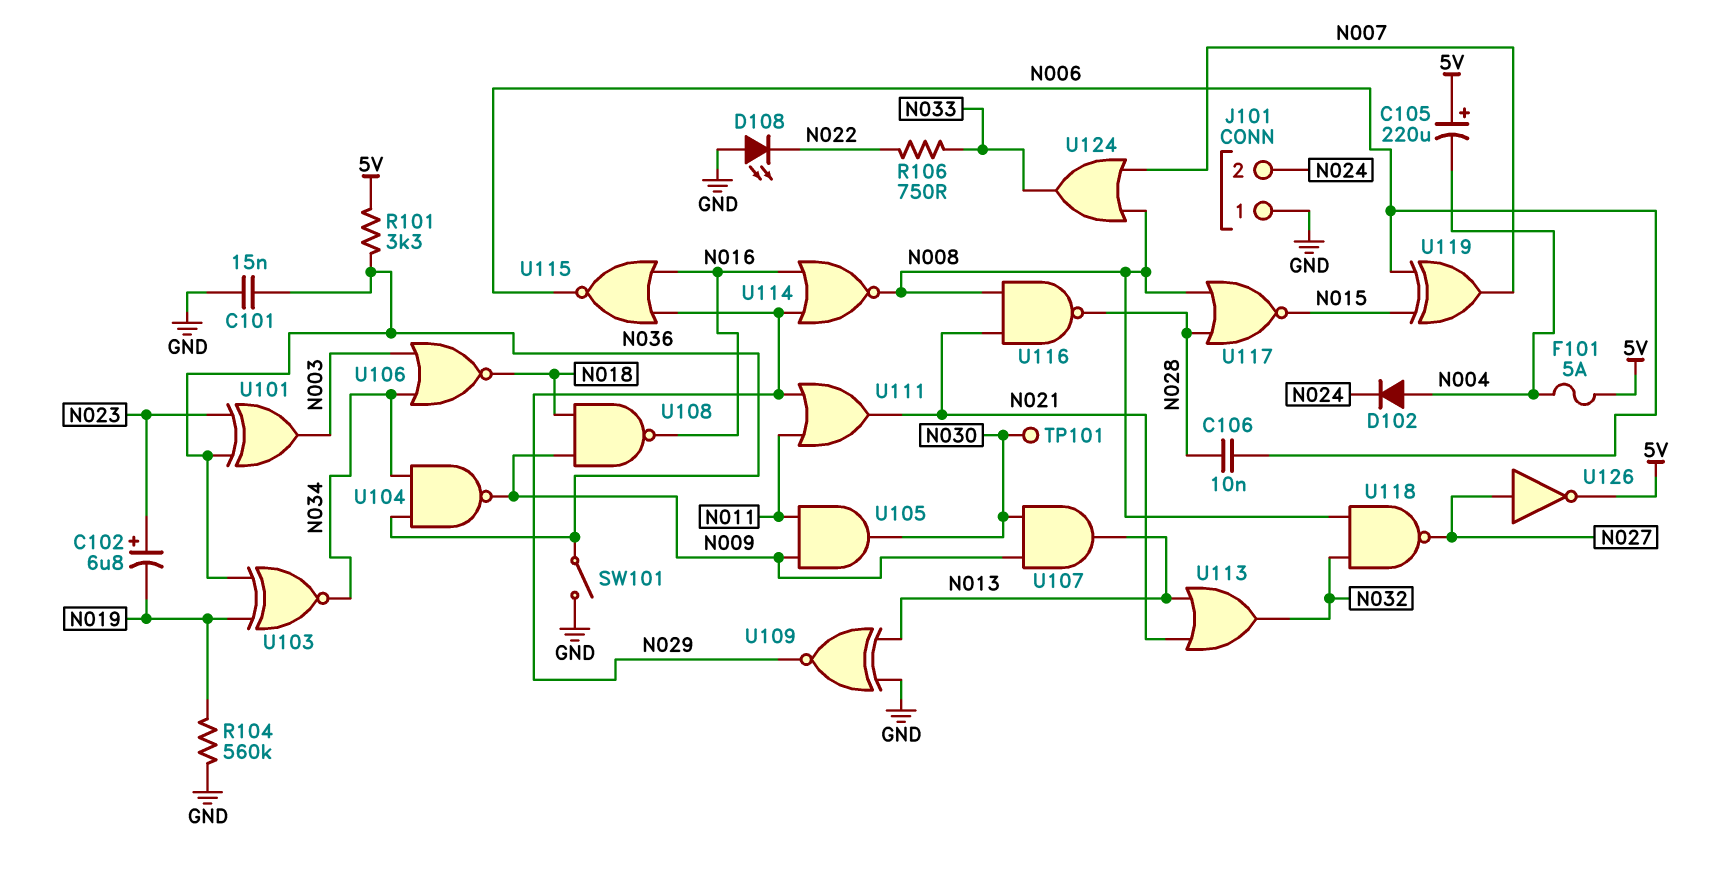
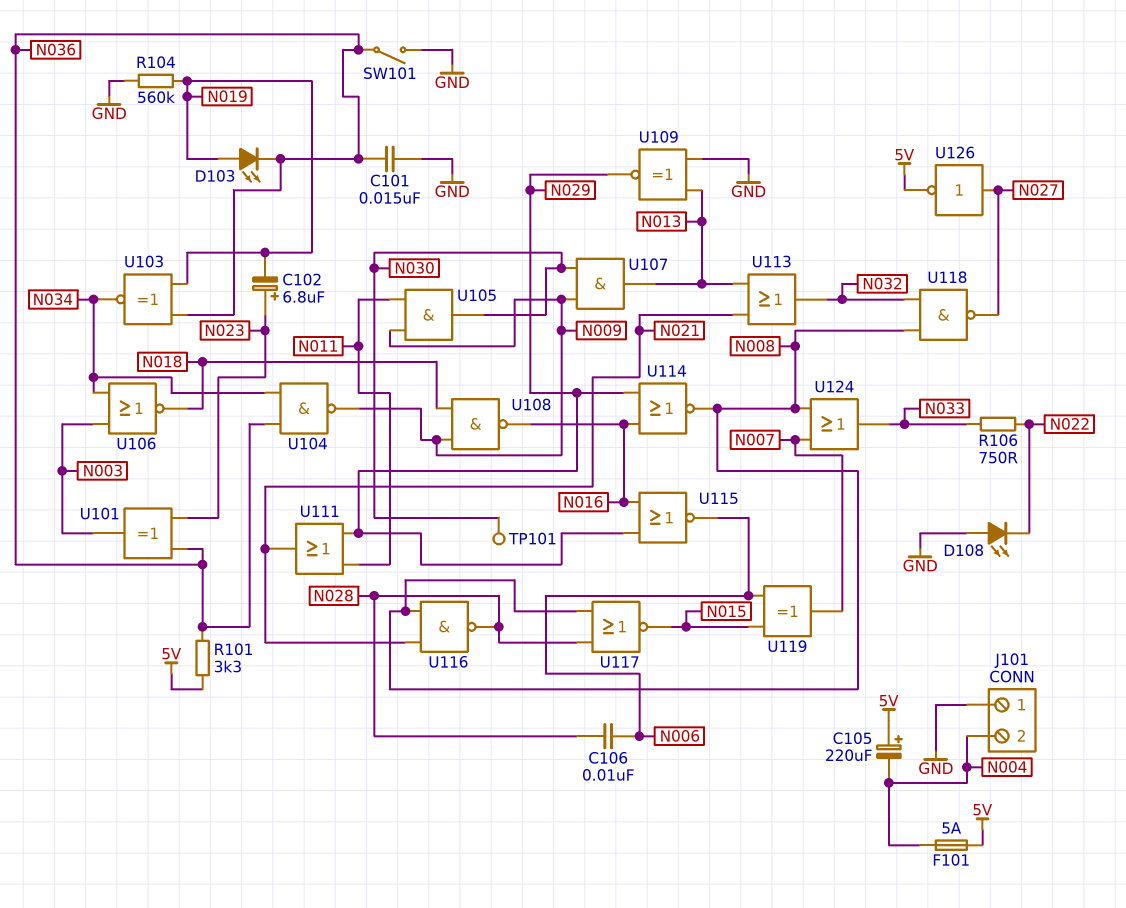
D102: diode (A N004, K N024) -> none
D103: none -> LED (A N019, K N036)
J101 pin 2: N024 -> N004

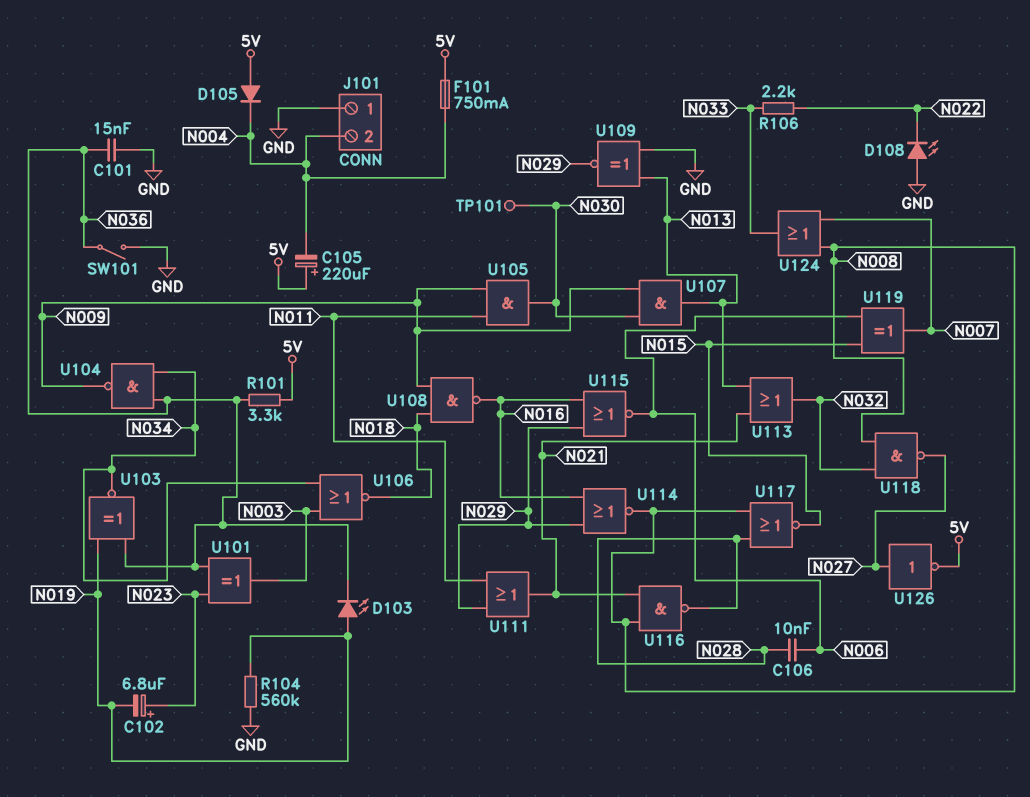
D105: none -> diode (A 5V, K N004)
F101: 5A (5V, N004) -> 750mA (5V, N004)
R106: 750 (N022, N033) -> 2.2k (N022, N033)

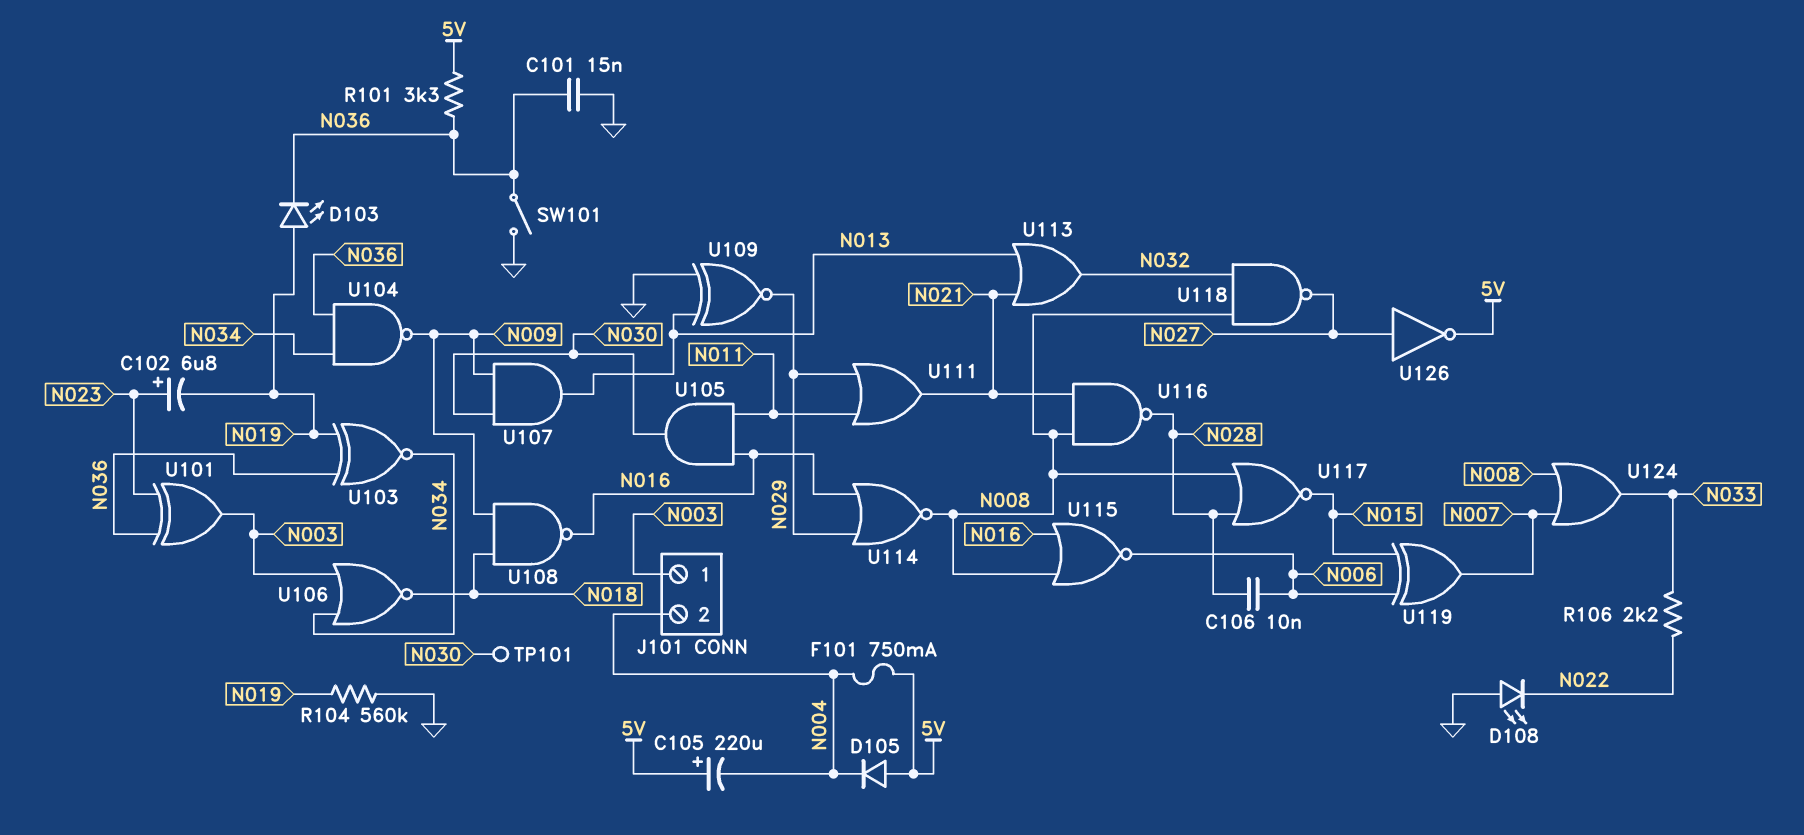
J101 pin 1: GND -> N003
U105: AND (in N009, in N011, out N030) -> AND (in N011, in N016, out N030)
U115: NOR (in N016, in N029, out N006) -> NOR (in N008, in N016, out N006)

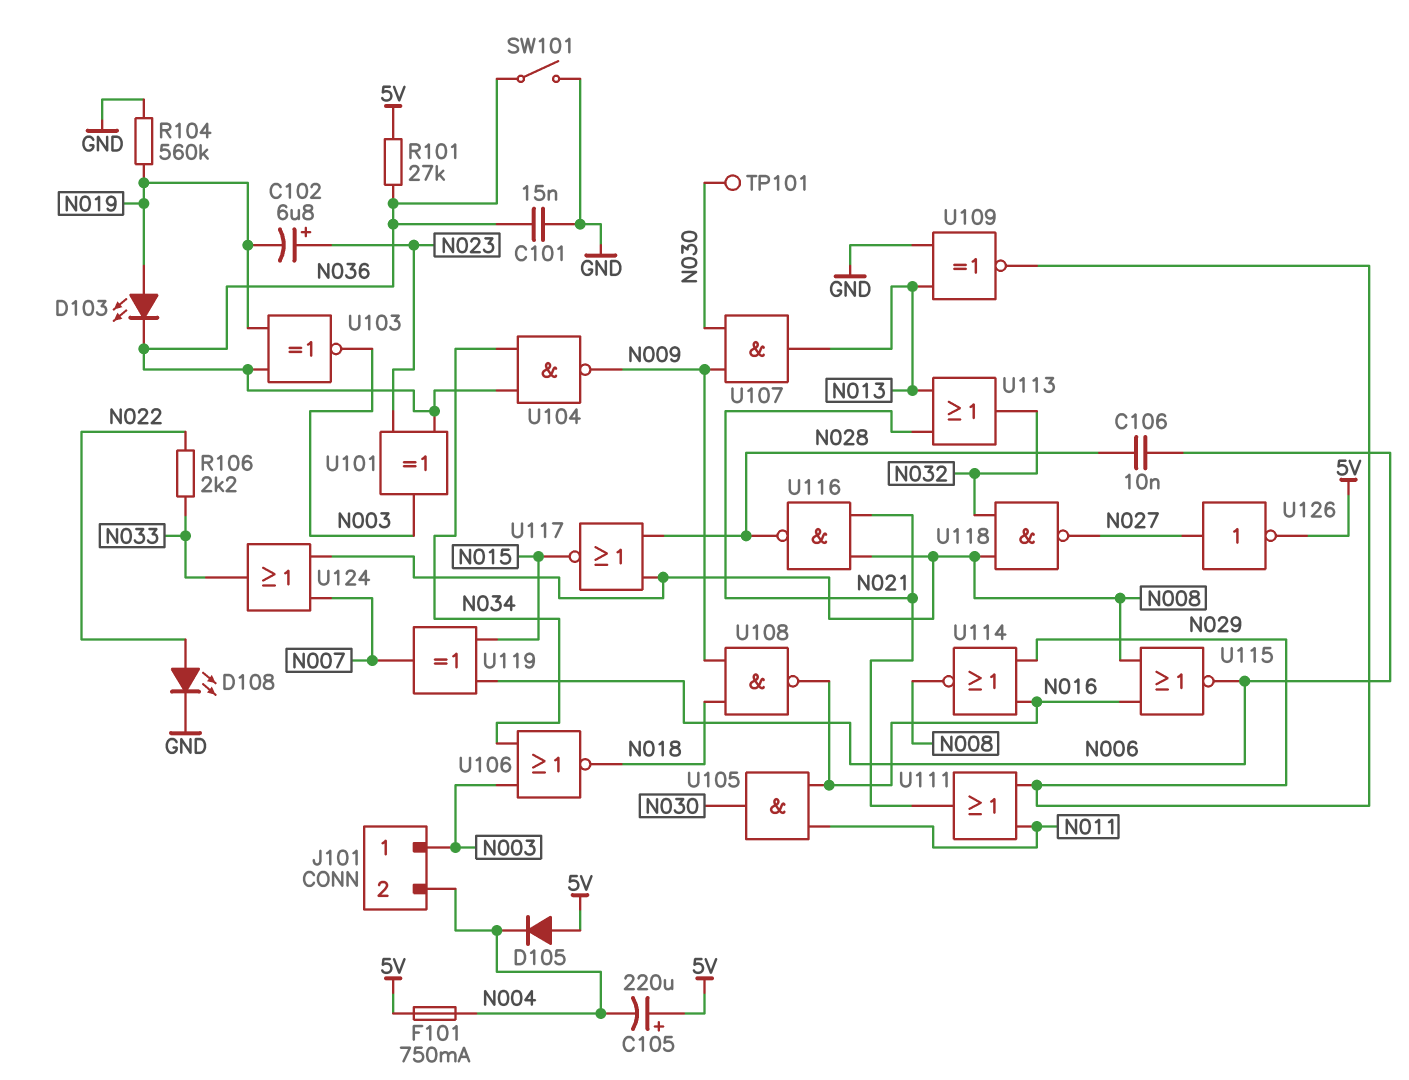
D108: LED (A GND, K N022) -> LED (A N022, K GND)
R101: 3.3k (5V, N036) -> 27k (5V, N036)
U103: XNOR (in N019, in N036, out N034) -> XNOR (in N019, in N036, out N003)

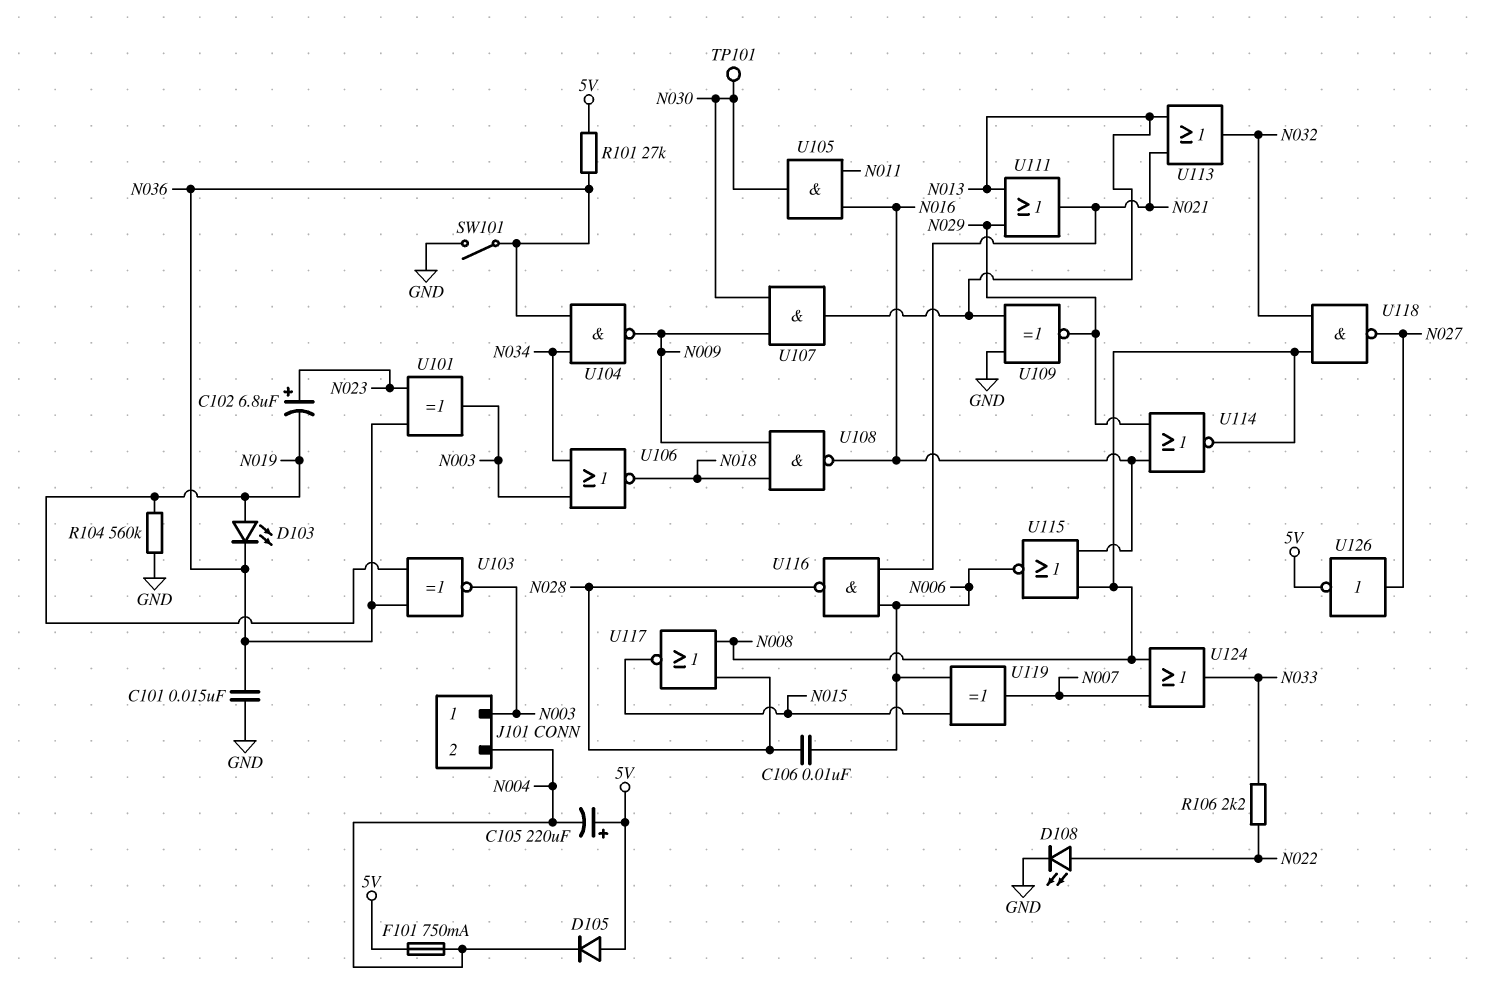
U111: OR (in N011, in N029, out N021) -> OR (in N013, in N029, out N021)
U116: NAND (in N008, in N021, out N028) -> NAND (in N006, in N021, out N028)

